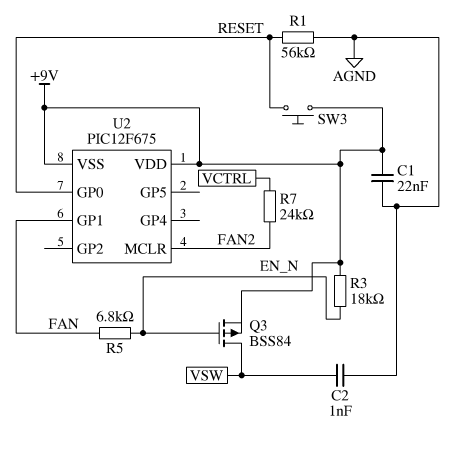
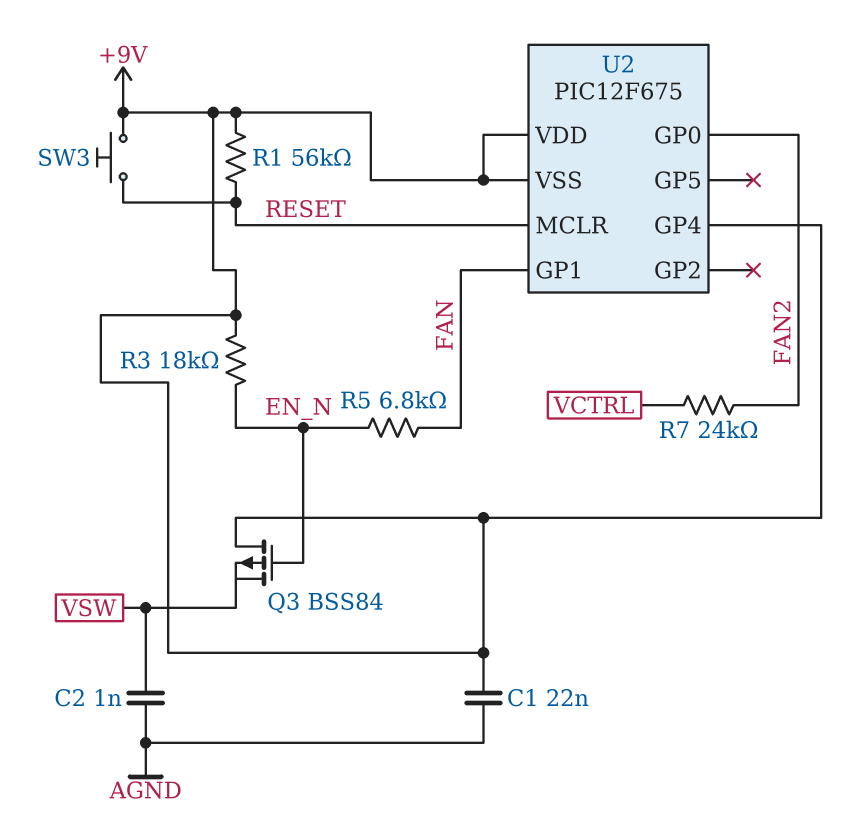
Q3: PMOS BSS84 (G EN_N, D VSW, S +9V) -> PMOS BSS84 (G EN_N, D +9V, S VSW)
R1: 56k (AGND, RESET) -> 56k (+9V, RESET)
U2 pin GP0: RESET -> FAN2
U2 pin GP4: none -> +9V
U2 pin MCLR: FAN2 -> RESET

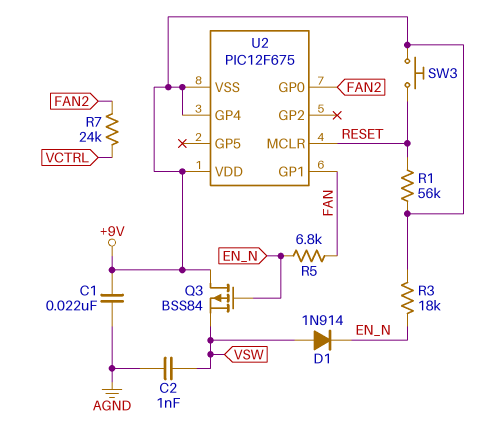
D1: none -> diode 1N914 (A VSW, K EN_N)

